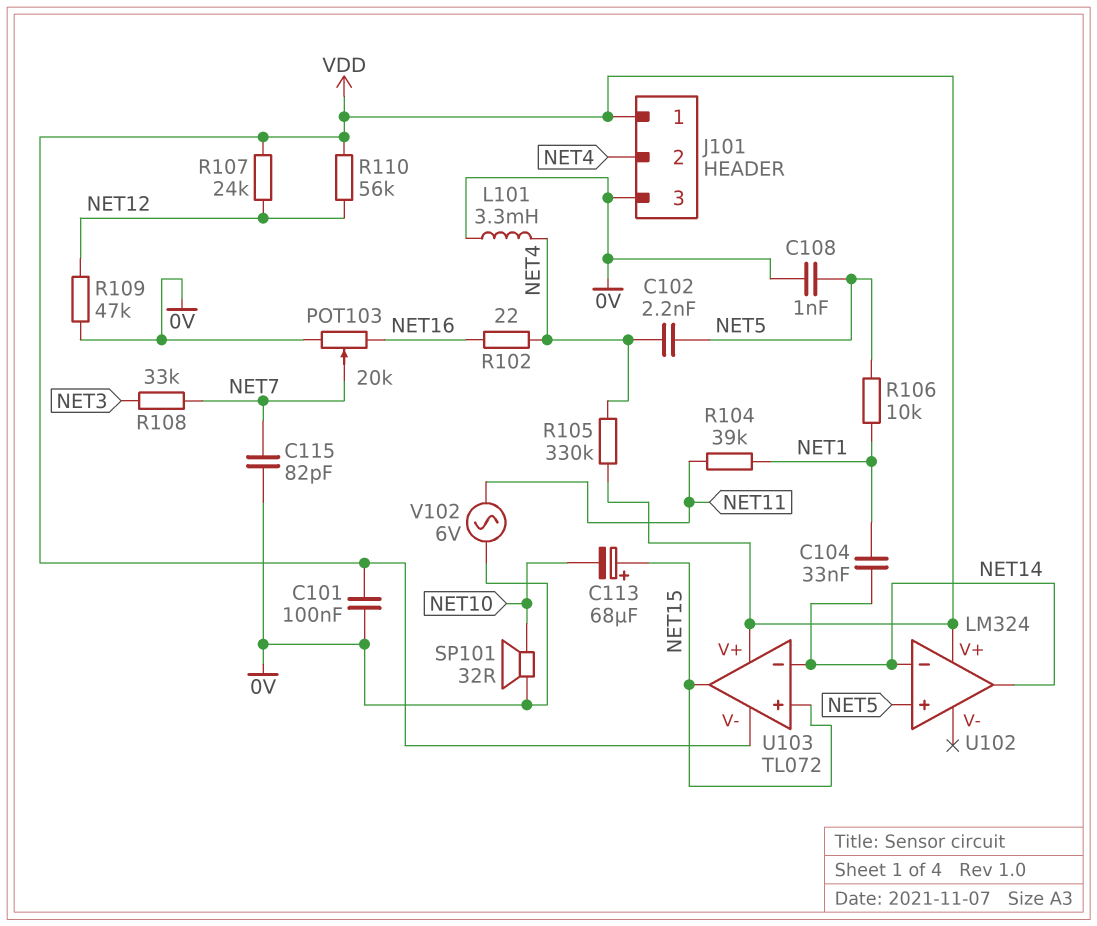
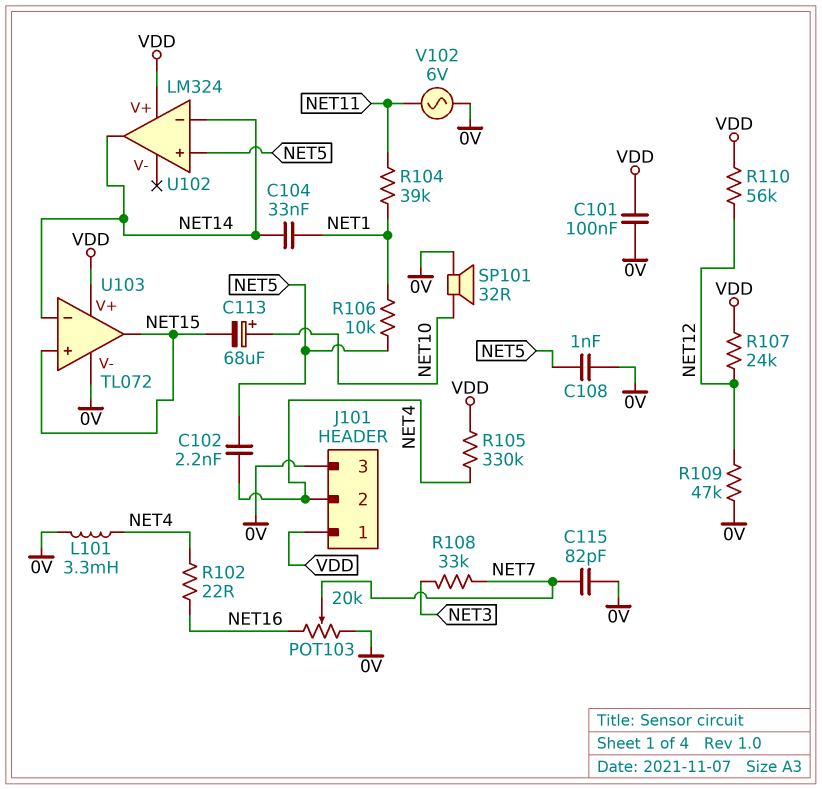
C113: 68uF (plus NET15, minus NET10) -> 68uF (plus NET10, minus NET15)
U103 pin V-: VDD -> 0V

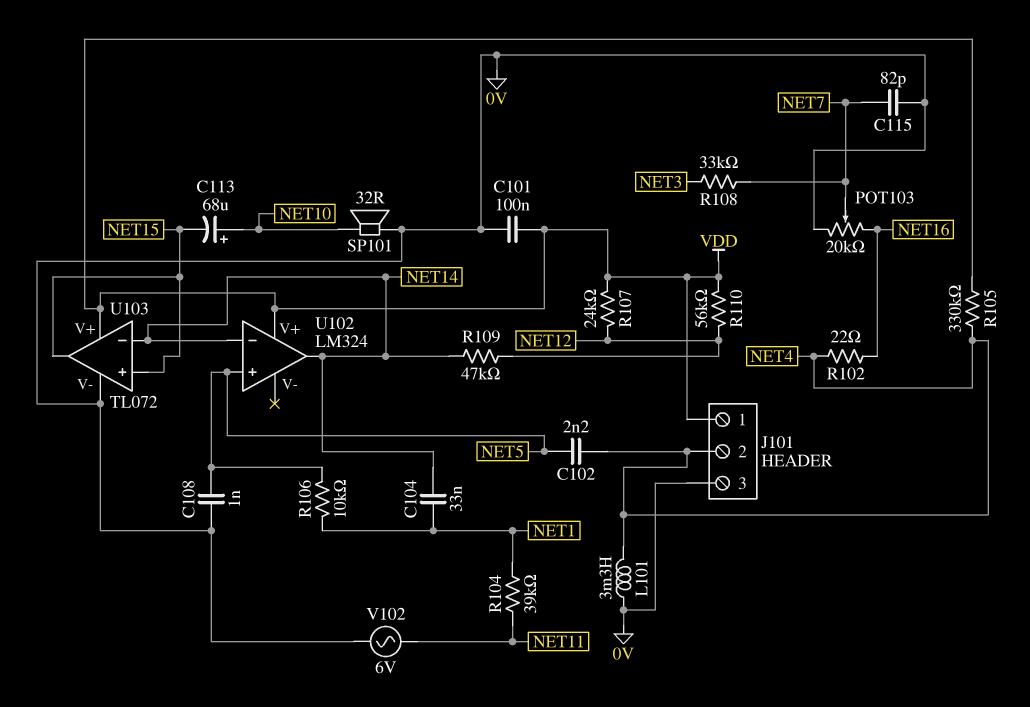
R109: 47k (0V, NET12) -> 47k (NET12, NET14)

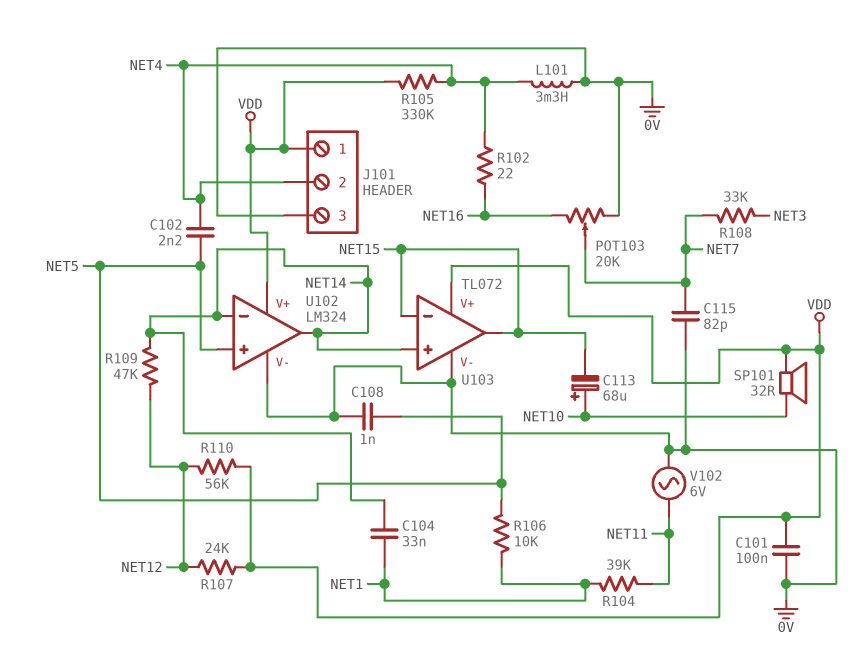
SP101: speaker 32R (0V, NET10) -> speaker 32R (NET10, VDD)
U102 pin V-: none -> 0V
U103 pin in+: NET15 -> NET14
U103 pin in-: NET14 -> NET15

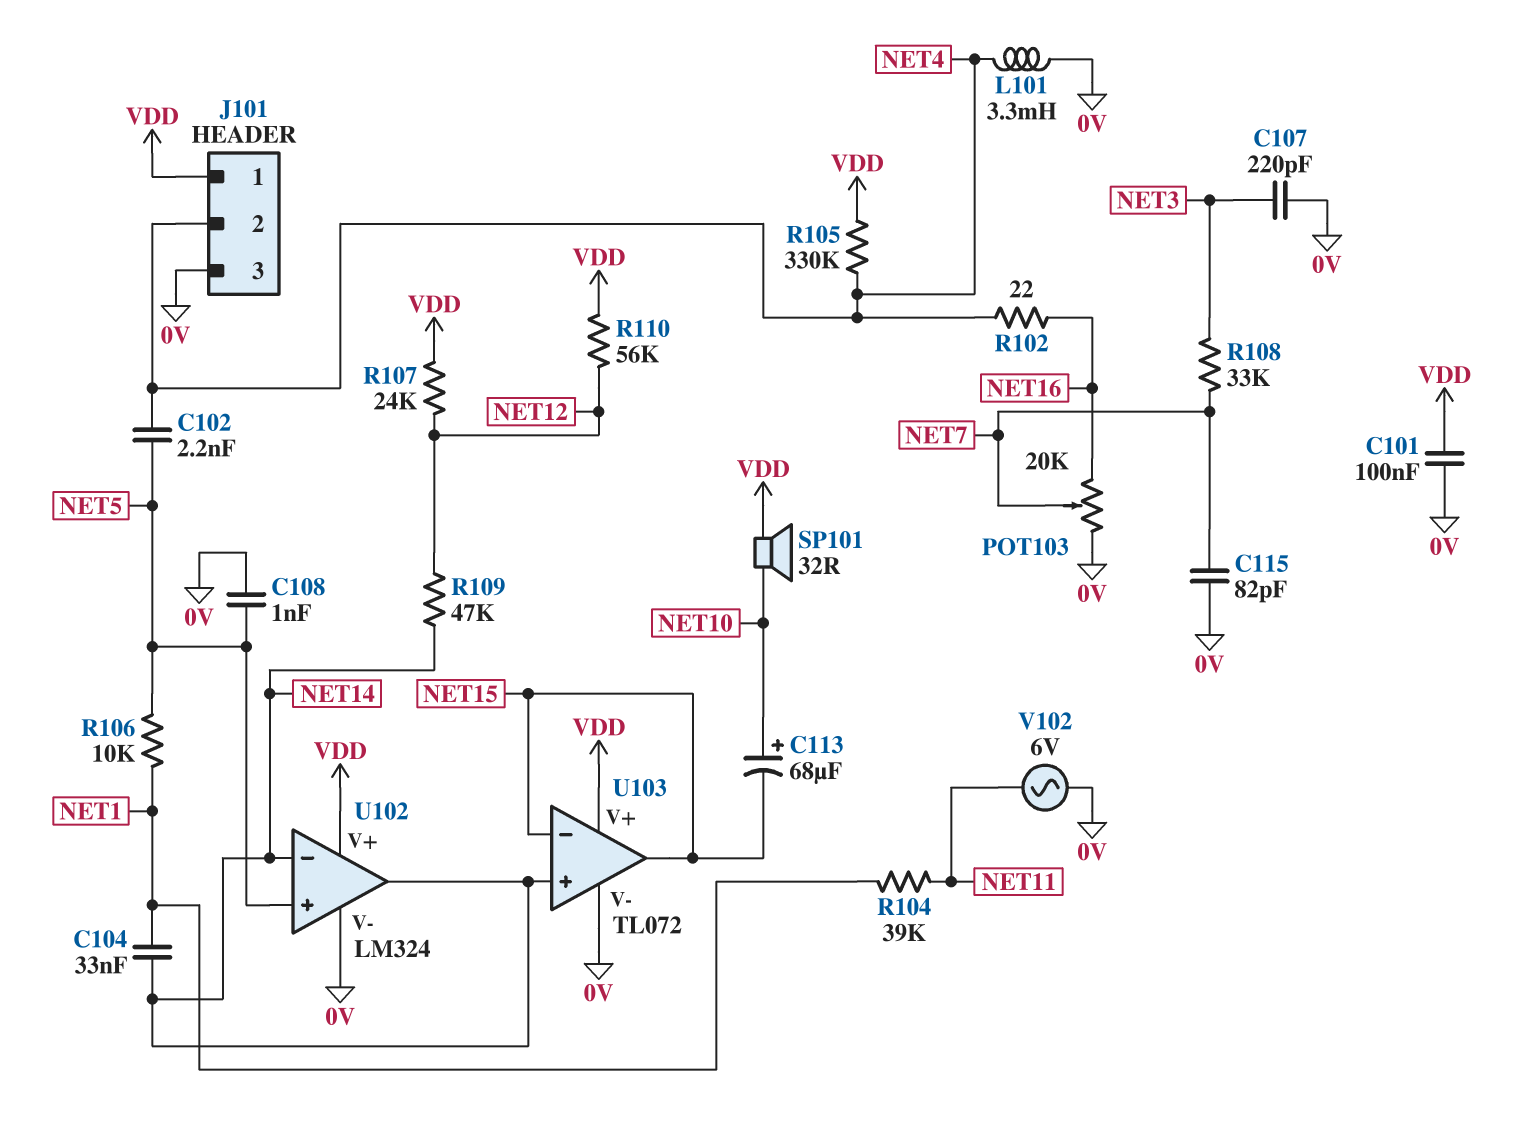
C107: none -> 220pF (0V, NET3)

